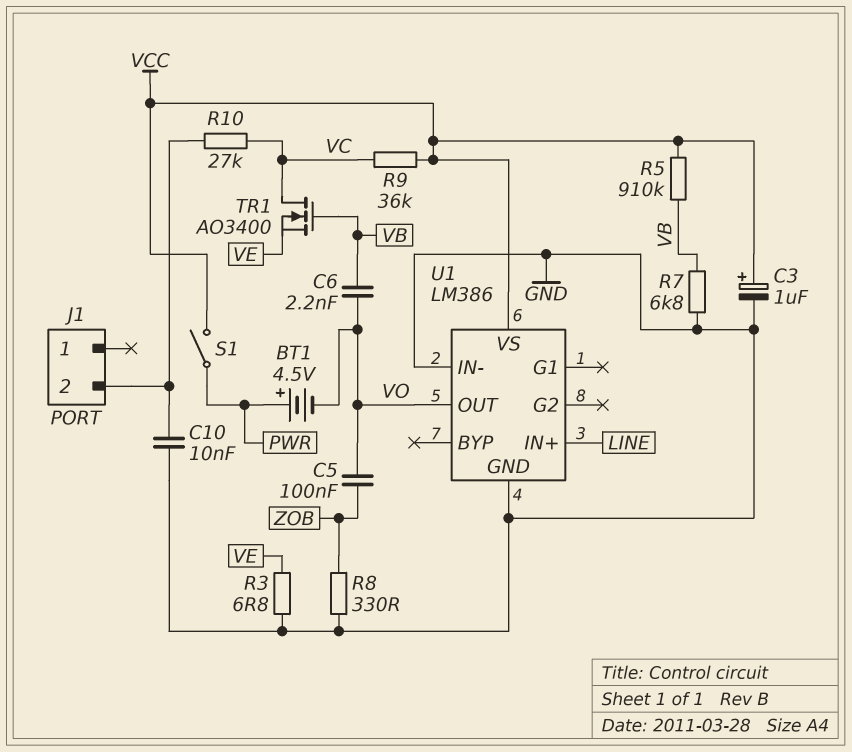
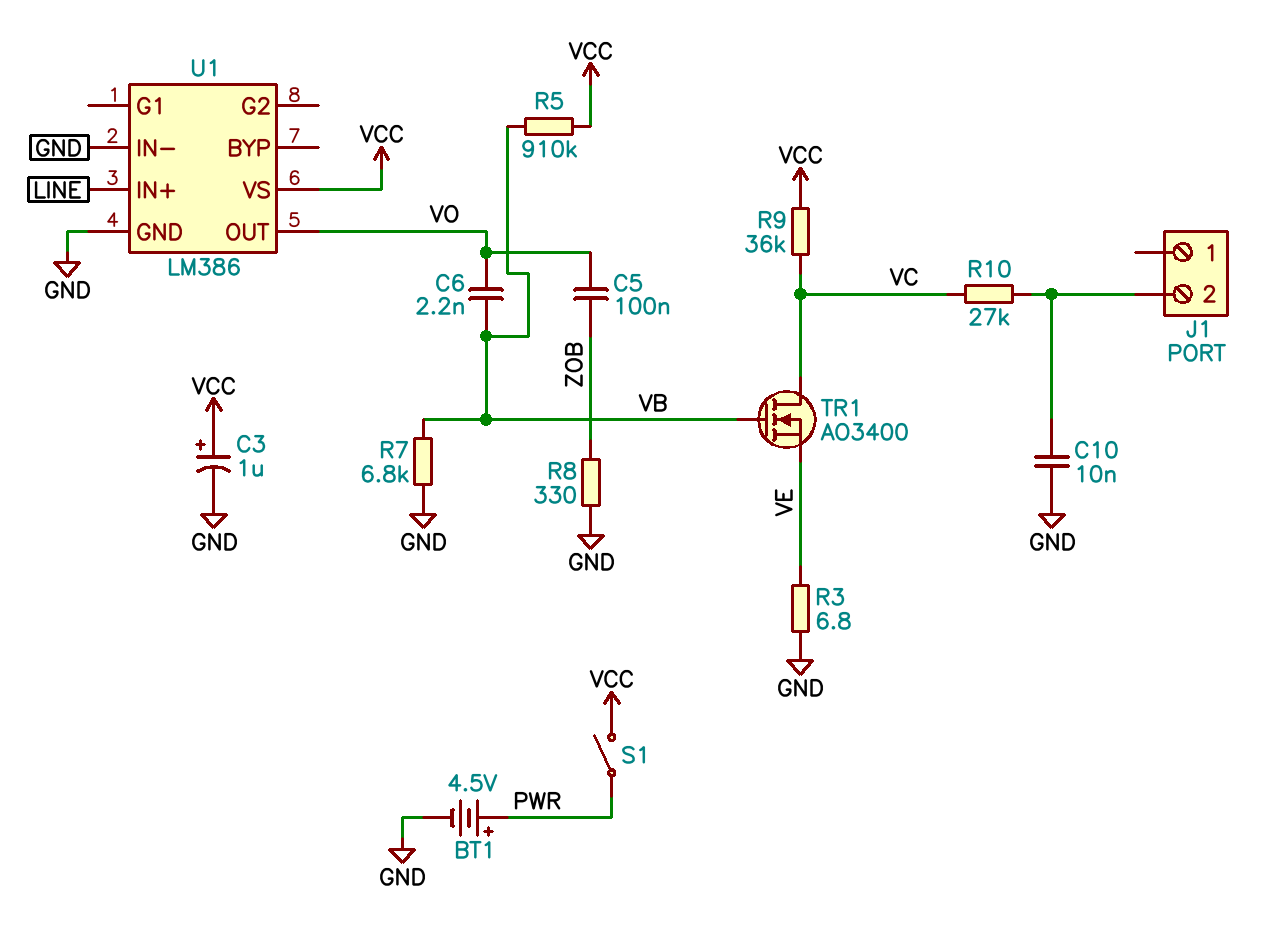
BT1: 4.5V (plus PWR, minus VO) -> 4.5V (plus PWR, minus GND)

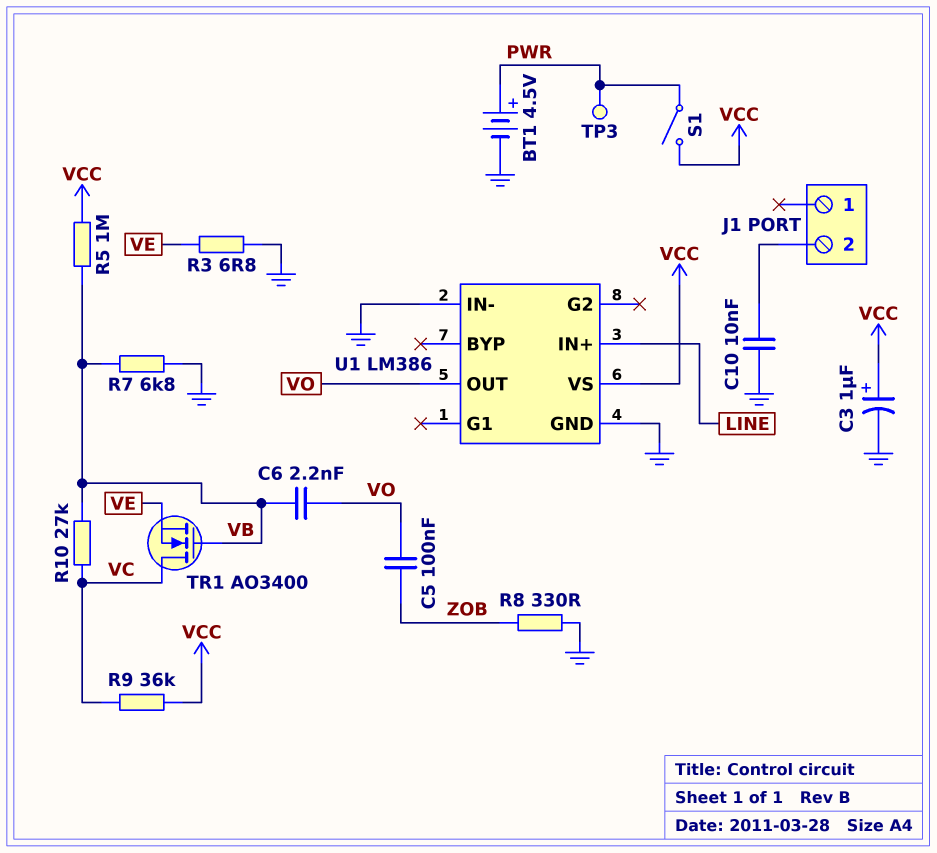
R5: 910k (VB, VCC) -> 1M (VB, VCC)
R10: 27k (J1/2, VC) -> 27k (VB, VC)
TP3: none -> test point (PWR)

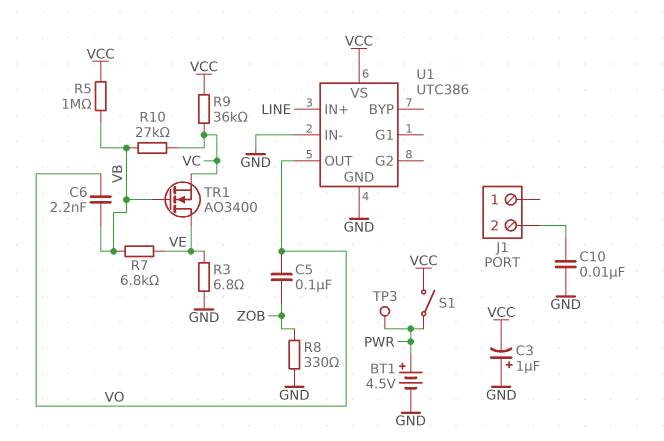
C3: 1uF (plus VCC, minus GND) -> 1uF (plus GND, minus VCC)
R7: 6.8k (GND, VB) -> 6.8k (VB, VE)
TR1: NMOS AO3400 (G VB, D VC, S VE) -> NMOS AO3400 (G VB, D VE, S VC)
U1: LM386 -> UTC386

